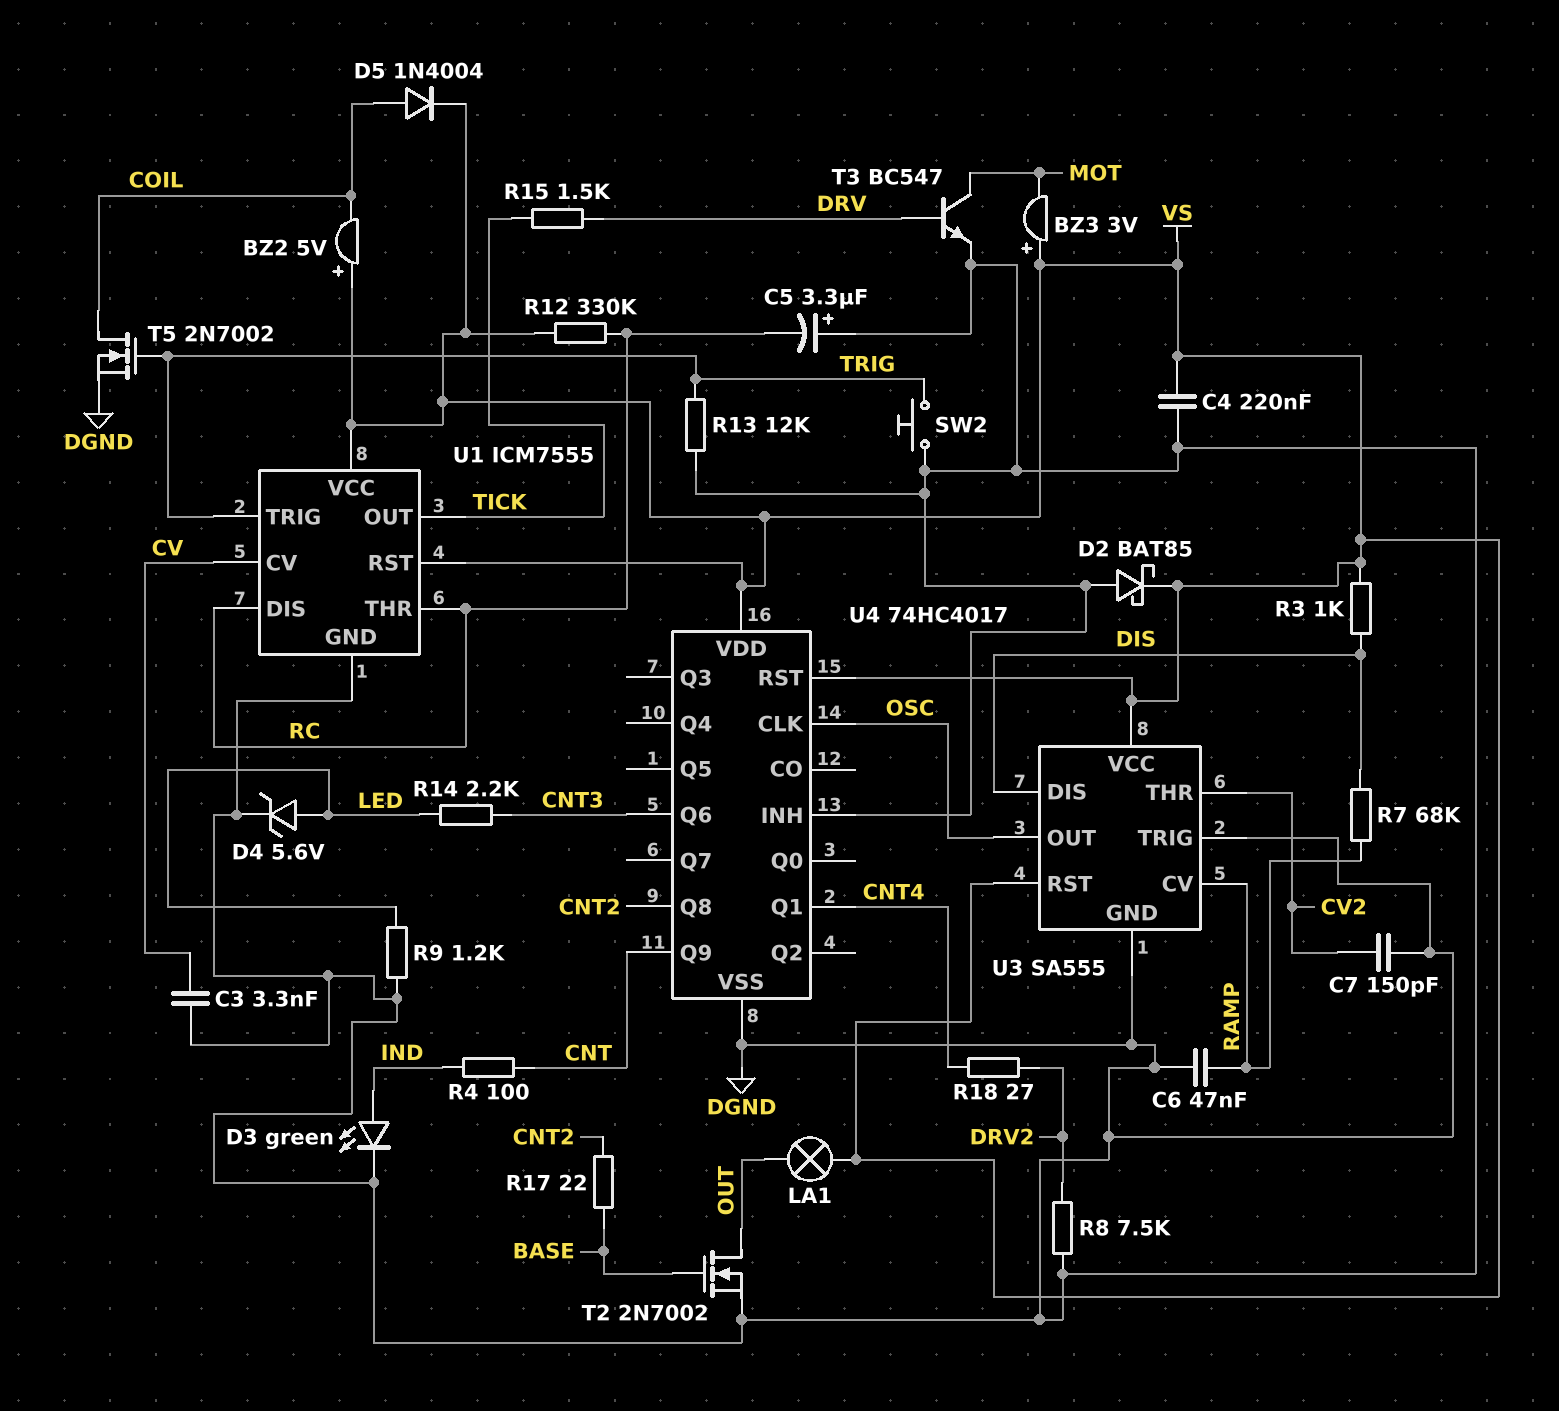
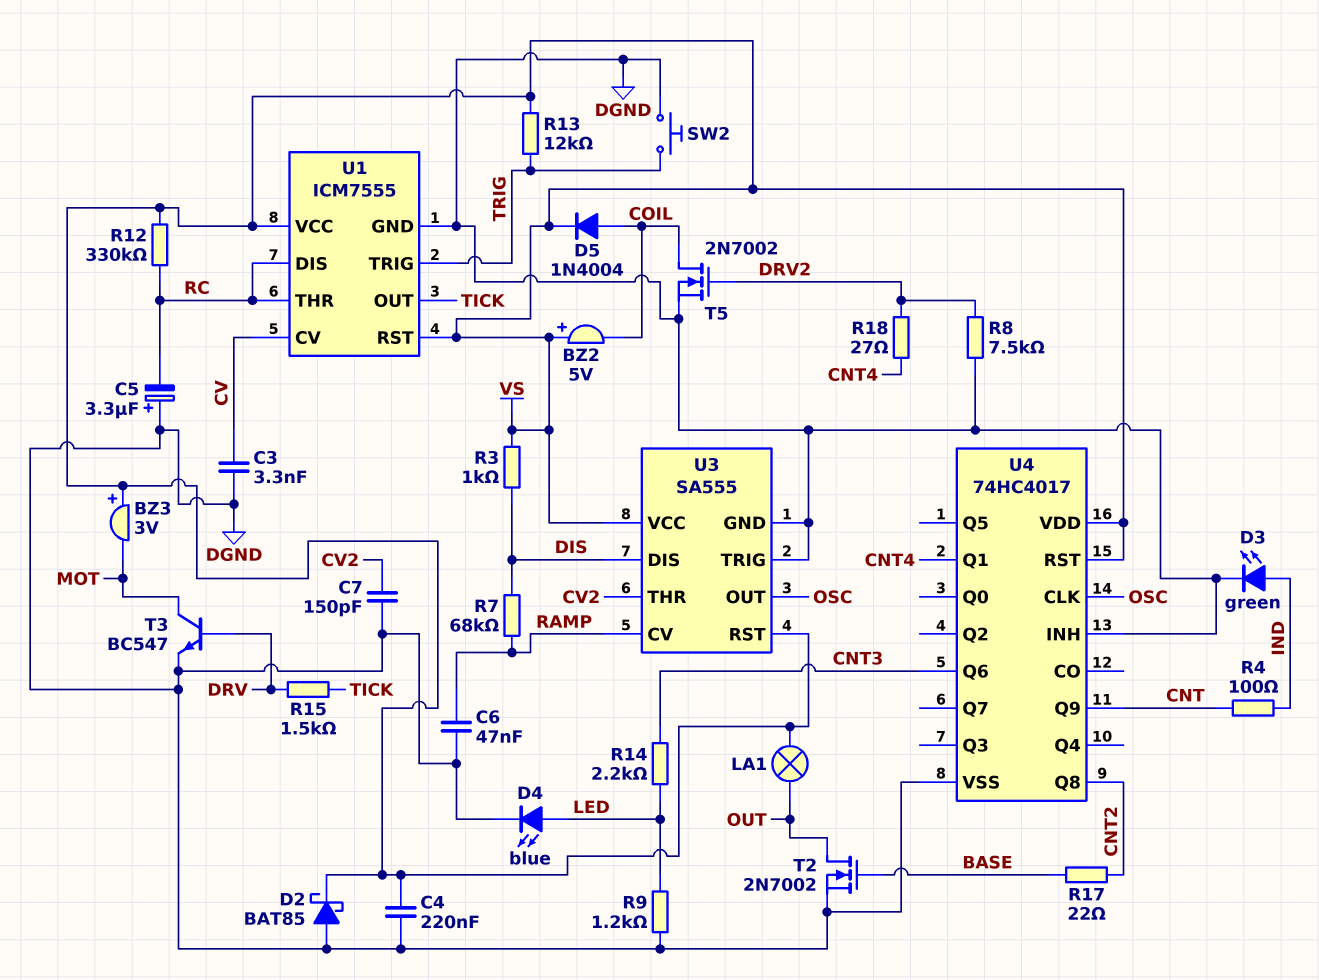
D4: zener 5.6V (A LED, K DGND) -> LED blue (A LED, K DGND)
R13: 12k (DGND, TRIG) -> 12k (TRIG, VS)
T5: NMOS 2N7002 (G TRIG, D COIL, S DGND) -> NMOS 2N7002 (G DRV2, D COIL, S DGND)

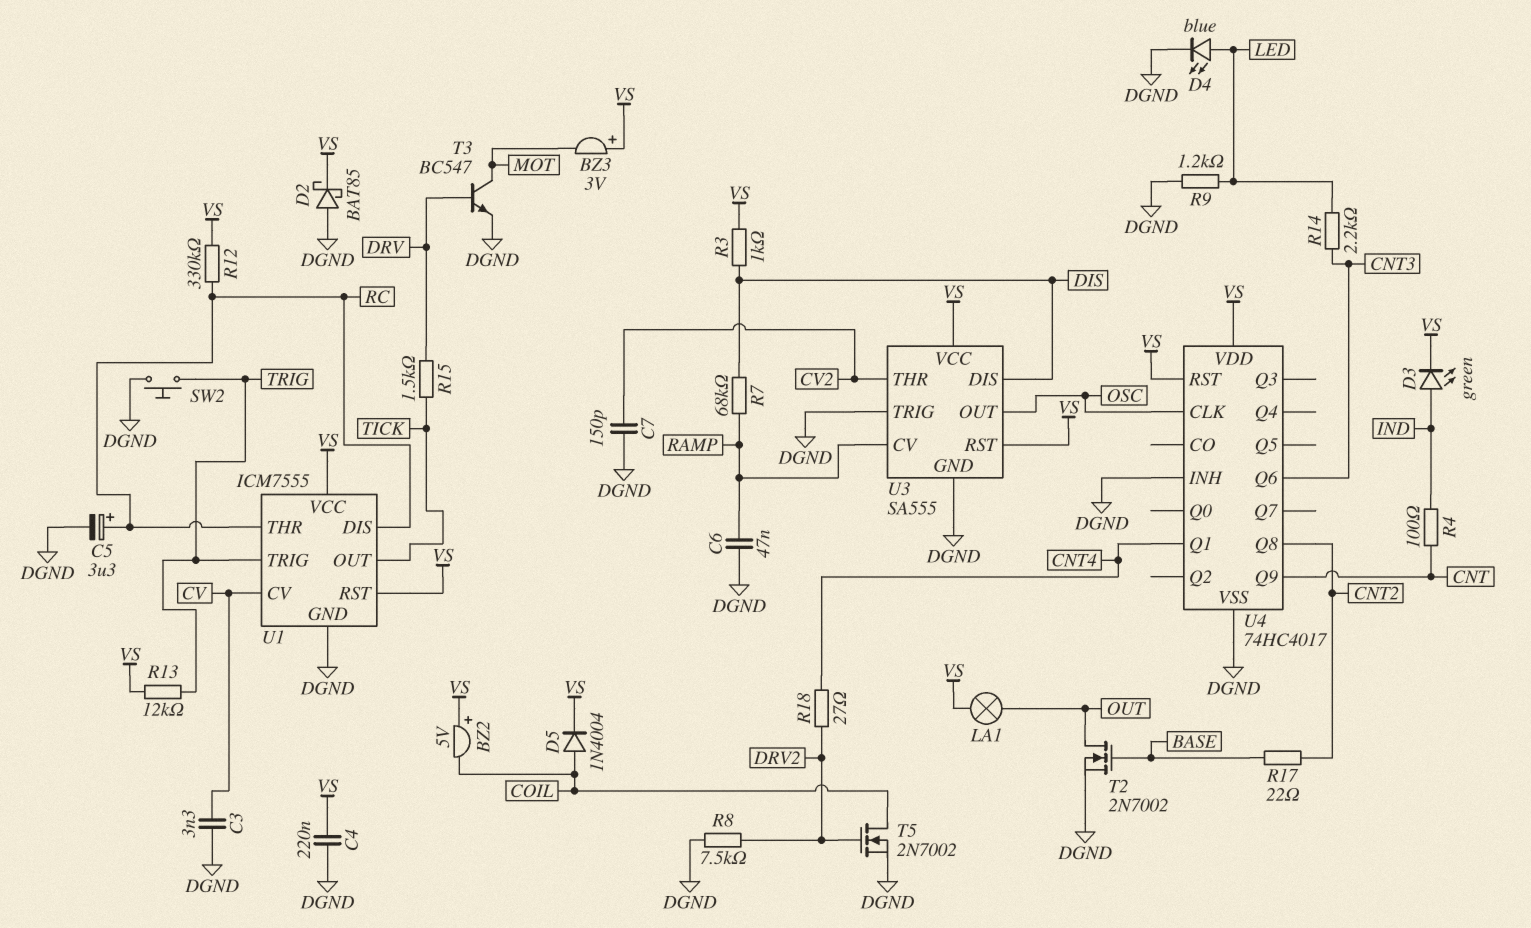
C5: 3.3uF (plus DGND, minus RC) -> 3.3uF (plus RC, minus DGND)
D3: LED green (A IND, K DGND) -> LED green (A IND, K VS)

